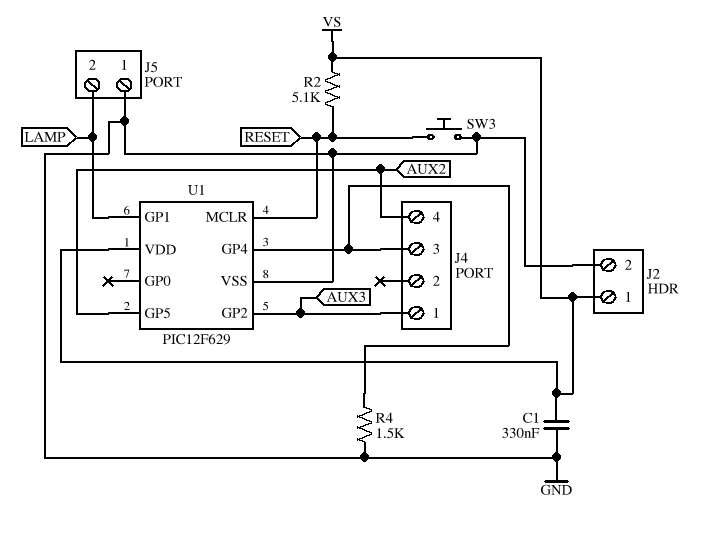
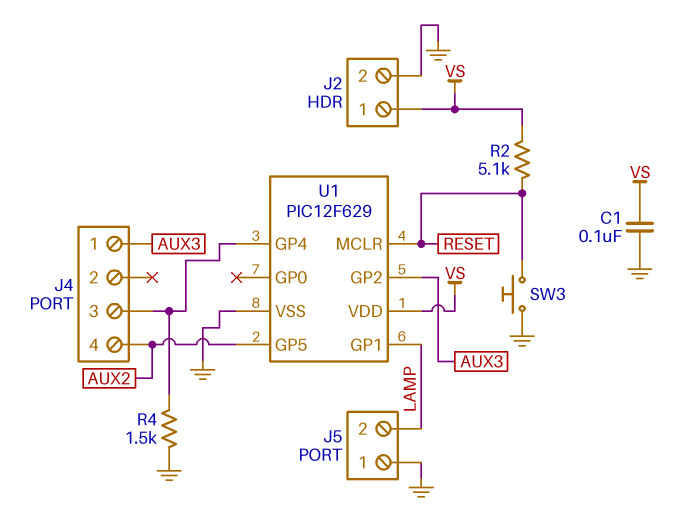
C1: 330nF (GND, VS) -> 100nF (GND, VS)

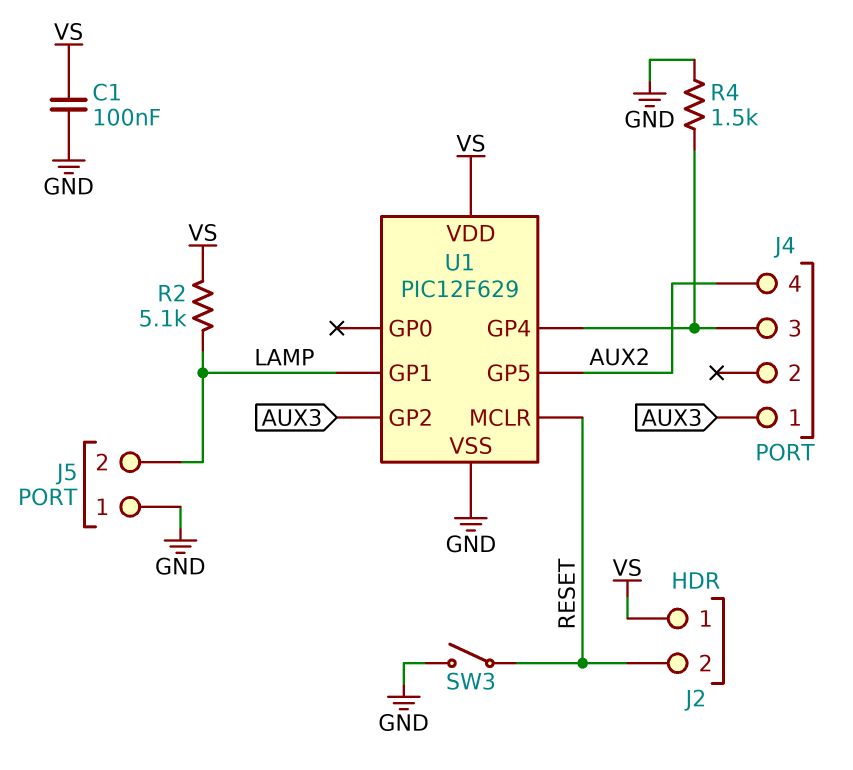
J2 pin 2: GND -> RESET
R2: 5.1k (RESET, VS) -> 5.1k (LAMP, VS)
SW3: button (GND, RESET) -> switch (GND, RESET)

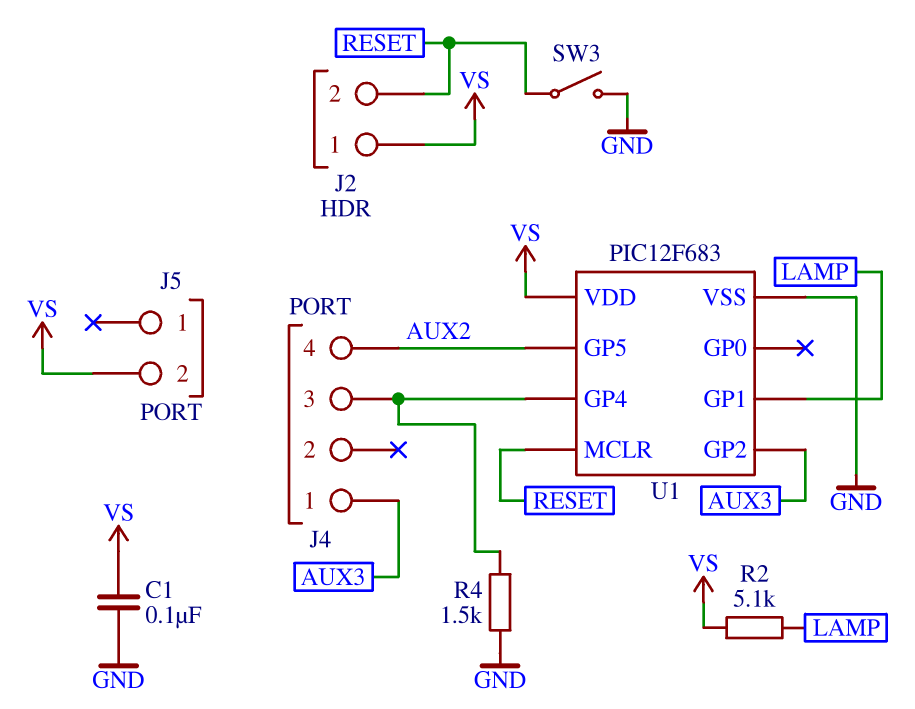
J5 pin 1: GND -> none
J5 pin 2: LAMP -> VS
U1: PIC12F629 -> PIC12F683

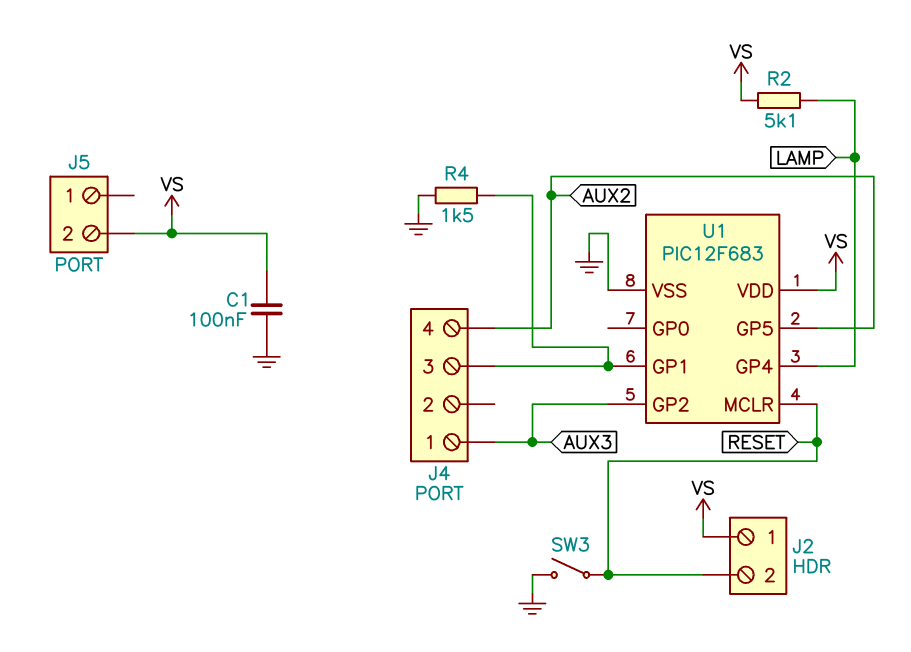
U1 pin GP1: LAMP -> J4/3
U1 pin GP4: J4/3 -> LAMP

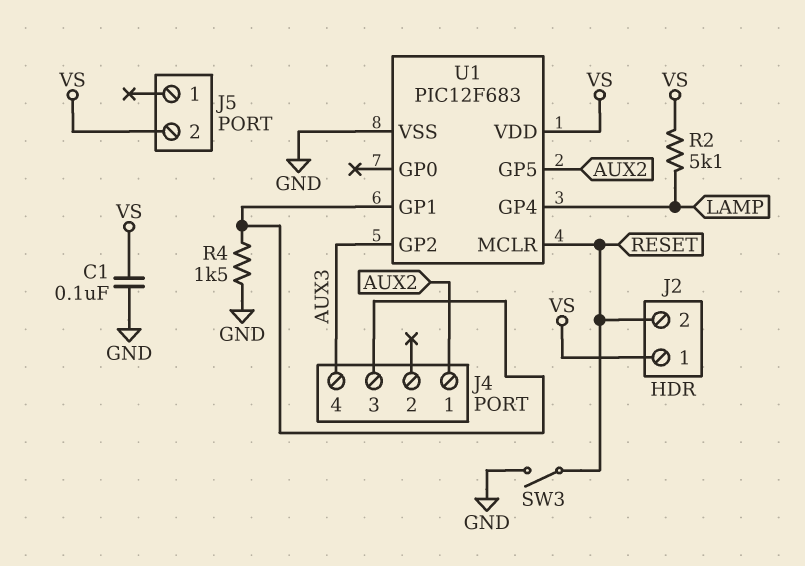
J4 pin 1: AUX3 -> AUX2
J4 pin 4: AUX2 -> AUX3

